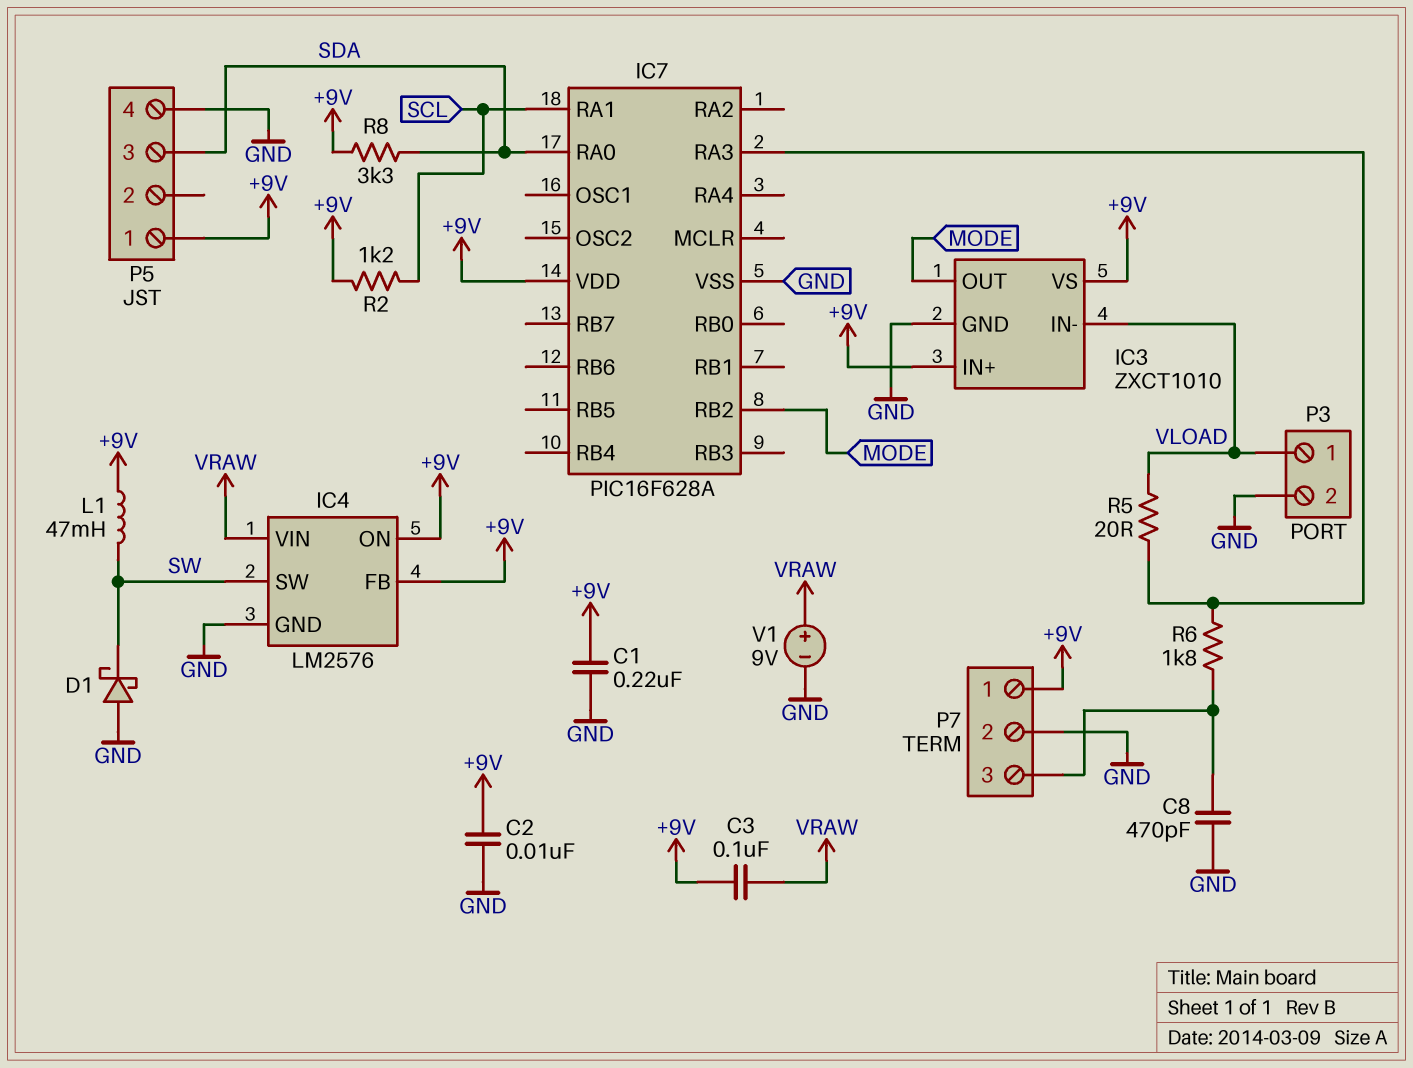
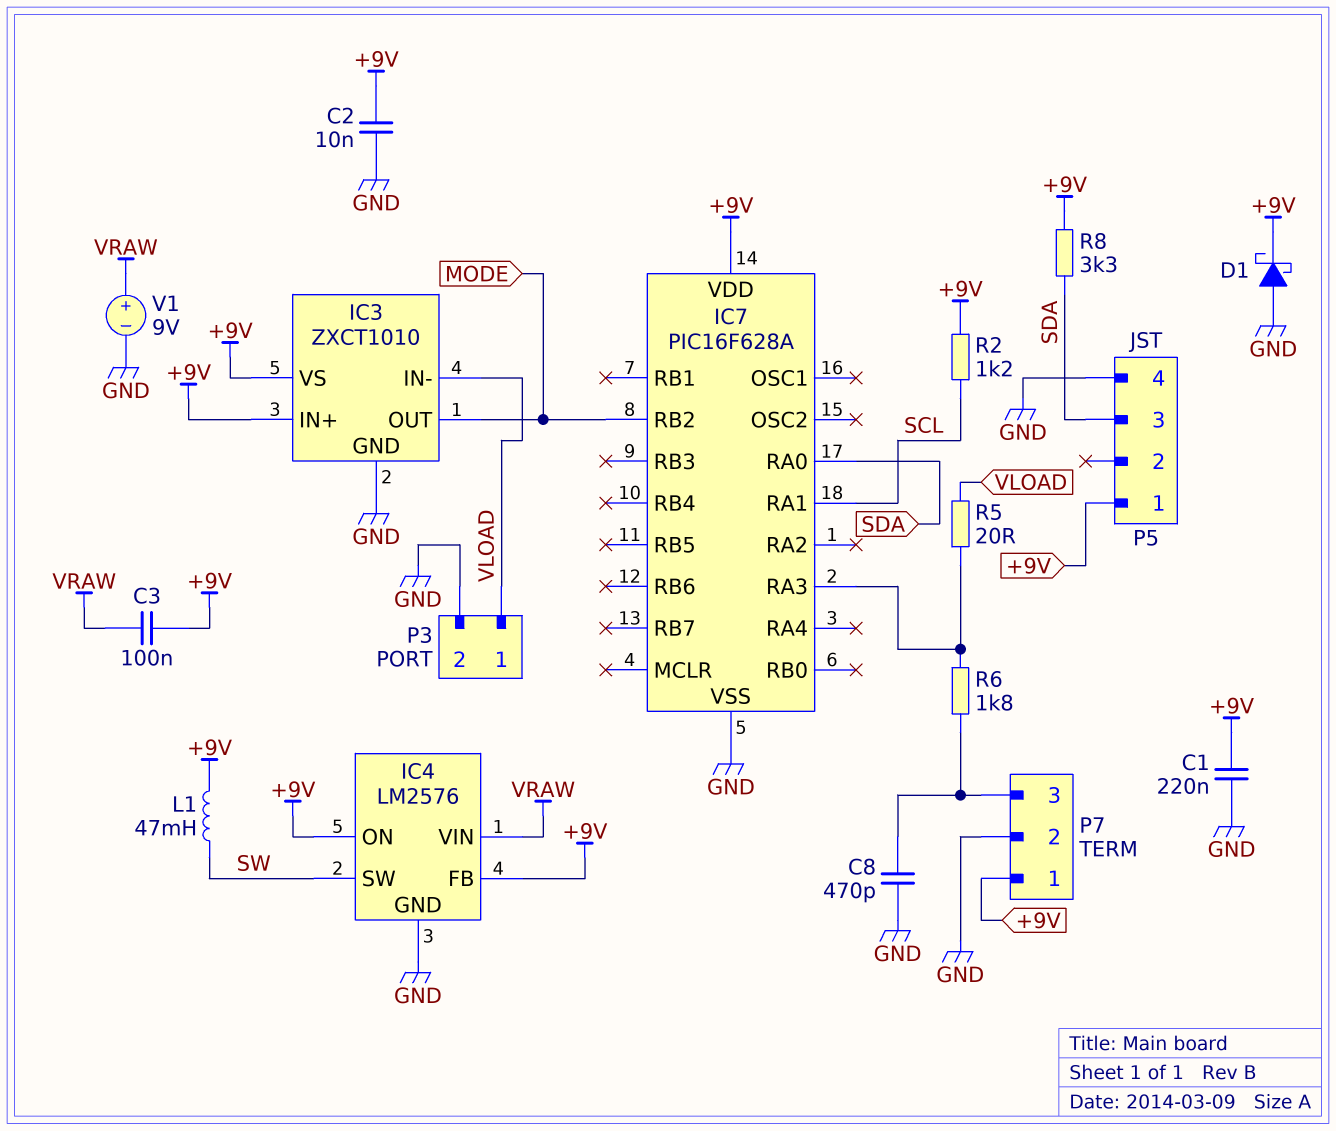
D1: schottky (A GND, K SW) -> schottky (A GND, K +9V)

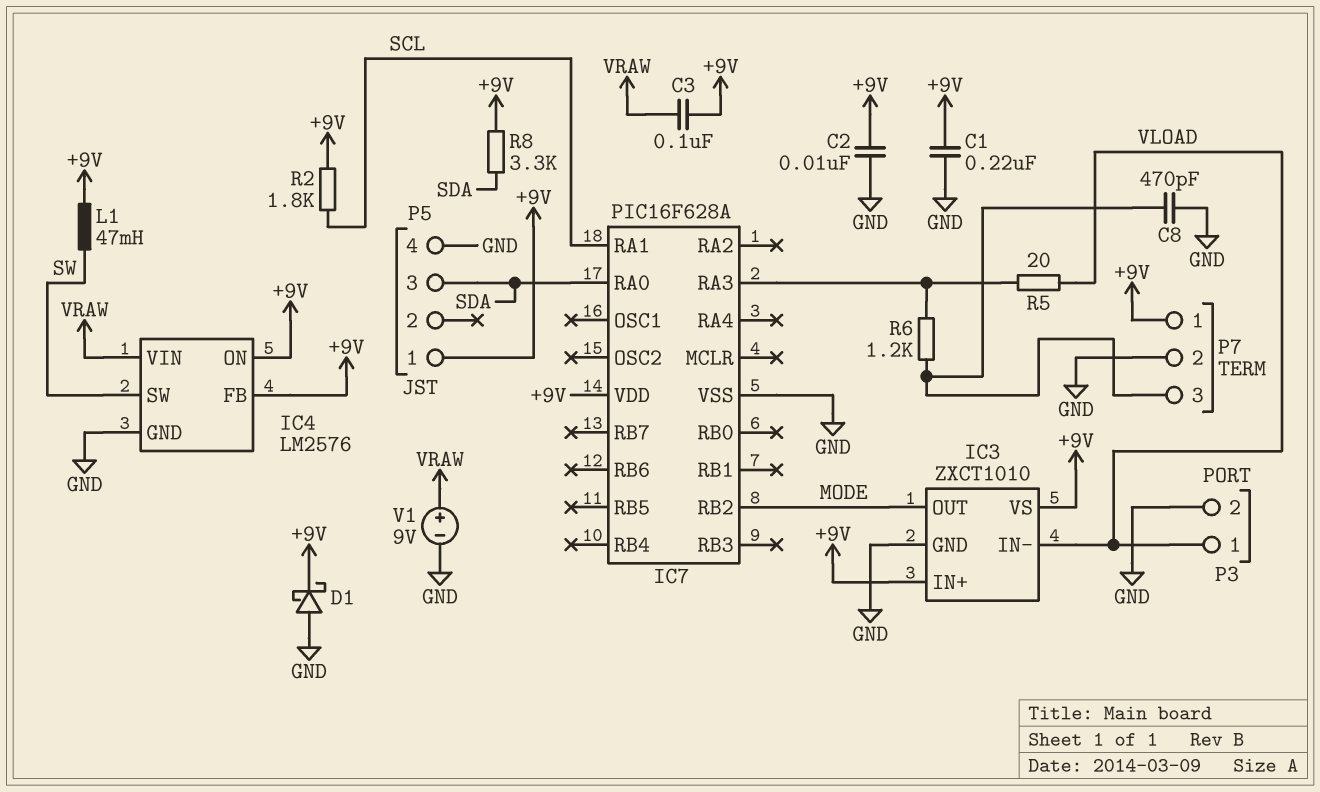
R2: 1.2k (+9V, SCL) -> 1.8k (+9V, SCL)
R6: 1.8k (IC7/RA3, P7/3) -> 1.2k (IC7/RA3, P7/3)

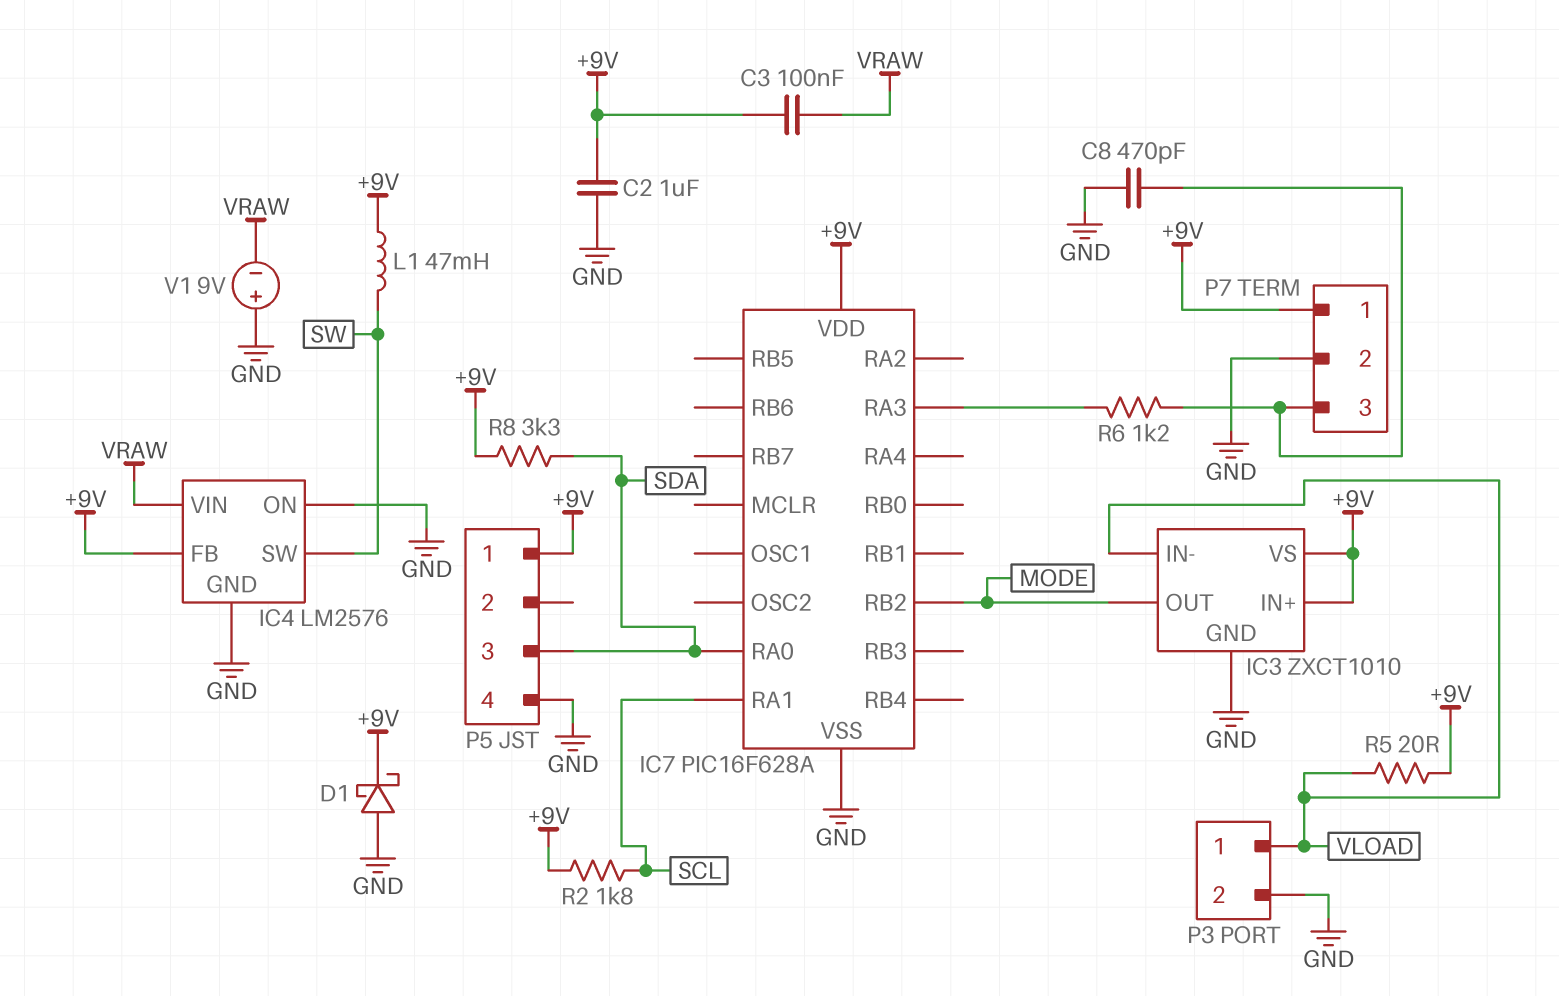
C1: 220nF (+9V, GND) -> none
C2: 10nF (+9V, GND) -> 1uF (+9V, GND)
IC4 pin ON: +9V -> GND
R5: 20 (IC7/RA3, VLOAD) -> 20 (+9V, VLOAD)
V1: 9V (plus VRAW, minus GND) -> 9V (plus GND, minus VRAW)

